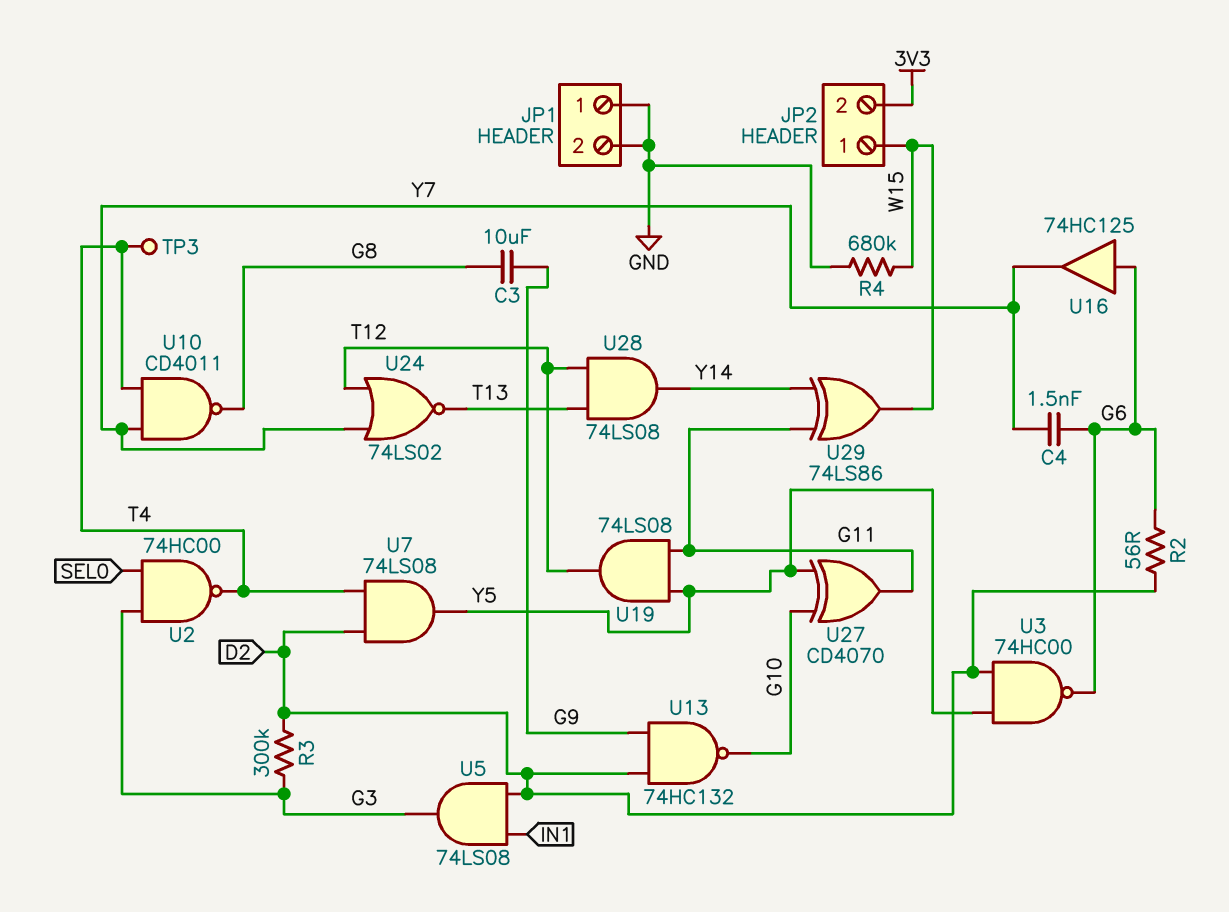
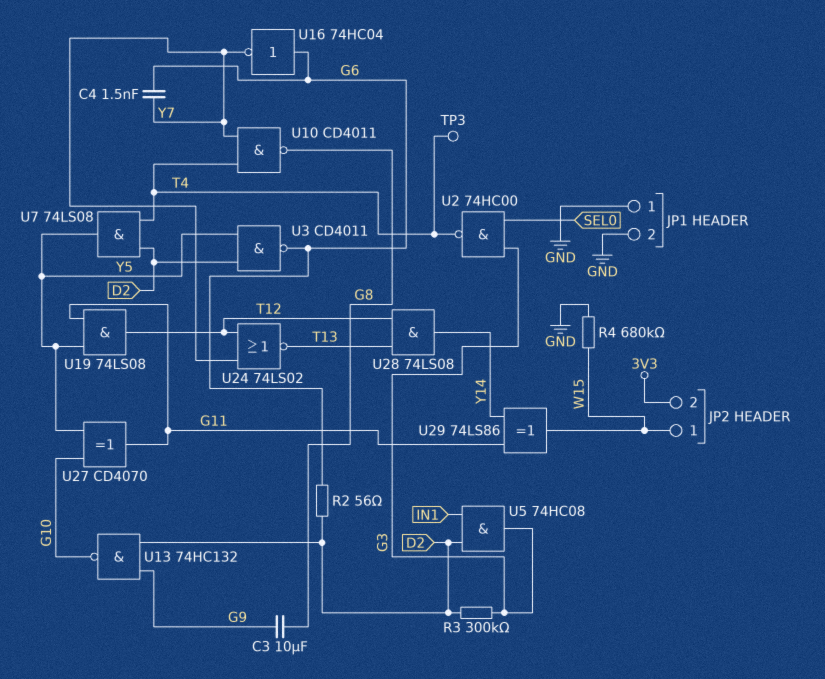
U3: NAND 74HC00 (in D2, in Y5, out G6) -> NAND CD4011 (in D2, in Y5, out G6)
U5: AND 74LS08 (in D2, in IN1, out G3) -> AND 74HC08 (in D2, in IN1, out G3)
U16: buffer 74HC125 (in G6, out Y7) -> NOT 74HC04 (in G6, out Y7)

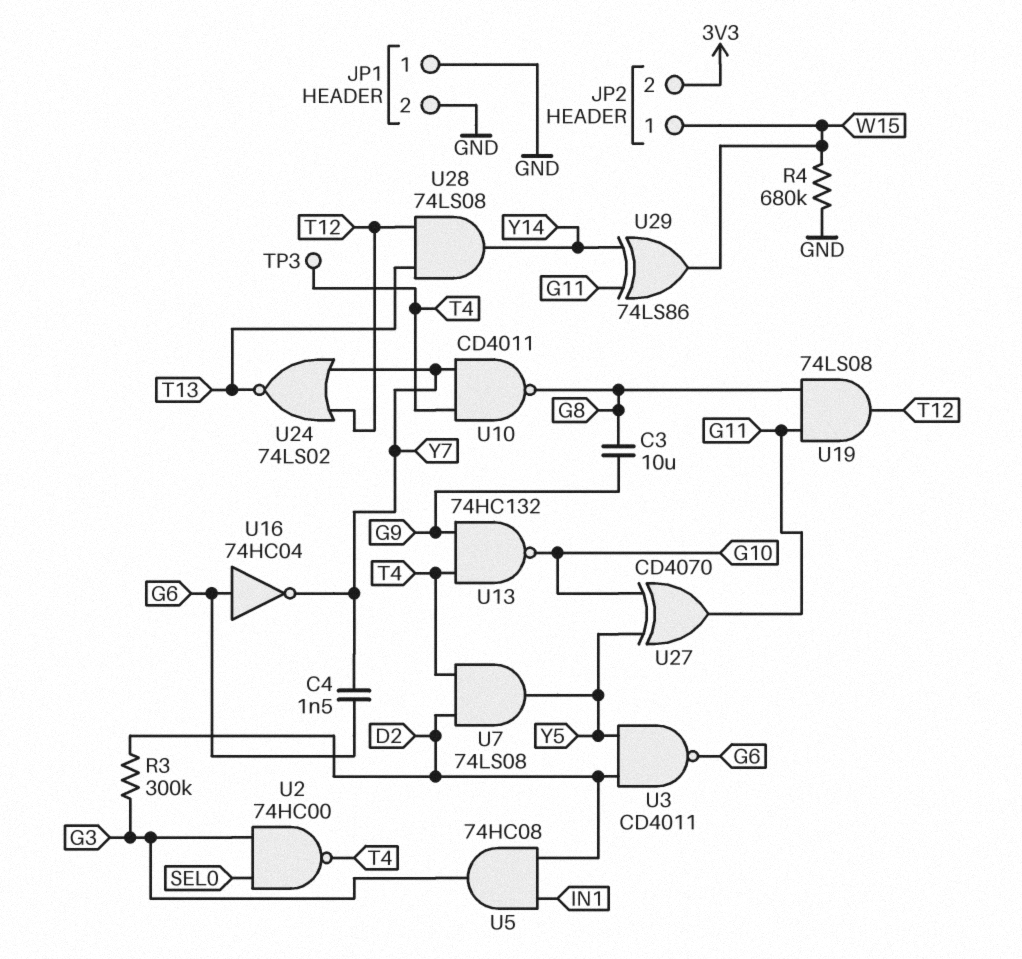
R2: 56 (D2, G6) -> none
U13: NAND 74HC132 (in D2, in G9, out G10) -> NAND 74HC132 (in G9, in T4, out G10)
U19: AND 74LS08 (in G11, in Y5, out T12) -> AND 74LS08 (in G8, in G11, out T12)

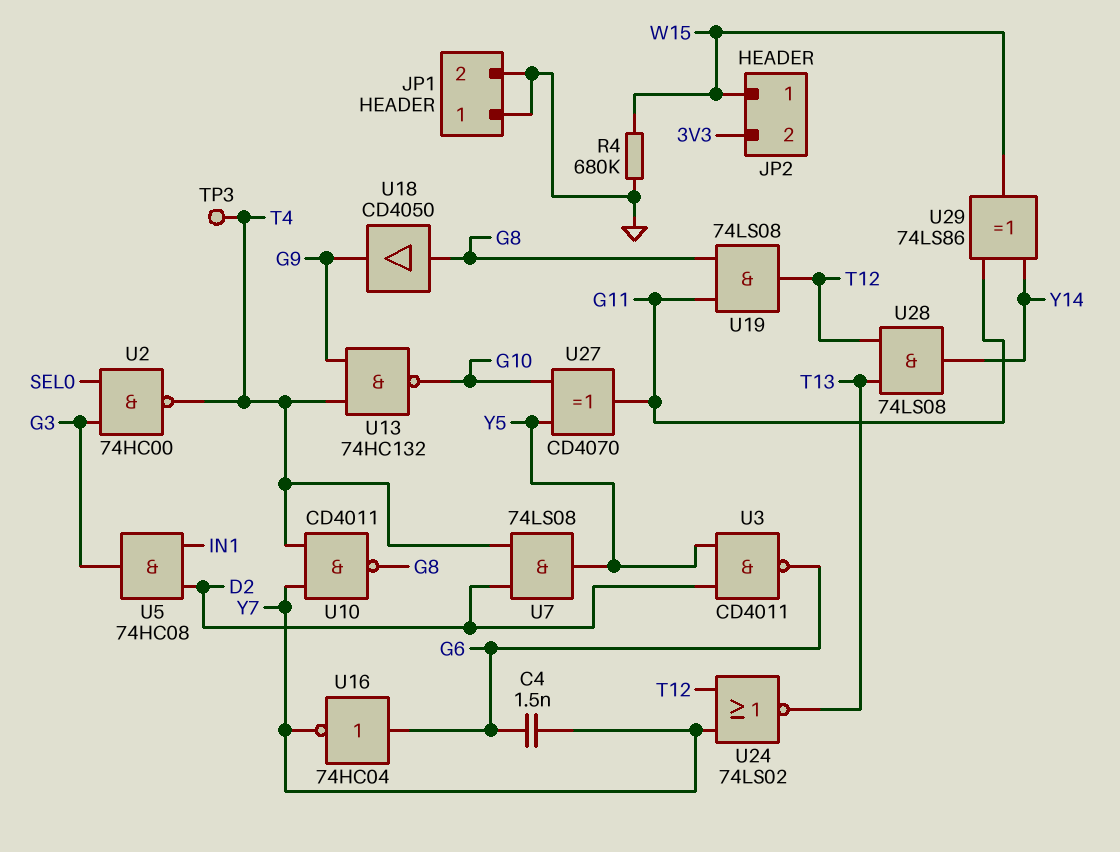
C3: 10uF (G8, G9) -> none
R3: 300k (D2, G3) -> none
U18: none -> buffer CD4050 (in G8, out G9)

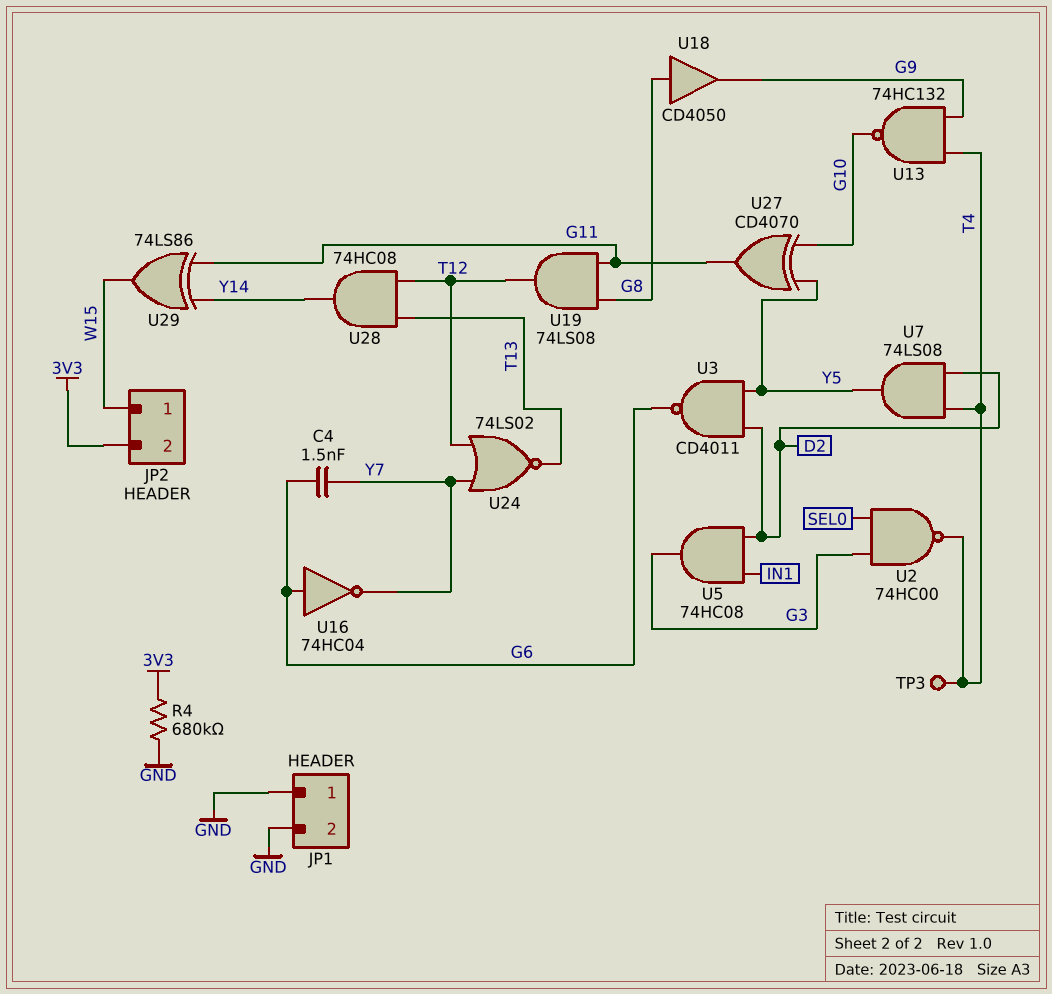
R4: 680k (GND, W15) -> 680k (3V3, GND)
U10: NAND CD4011 (in T4, in Y7, out G8) -> none
U28: AND 74LS08 (in T12, in T13, out Y14) -> AND 74HC08 (in T12, in T13, out Y14)

